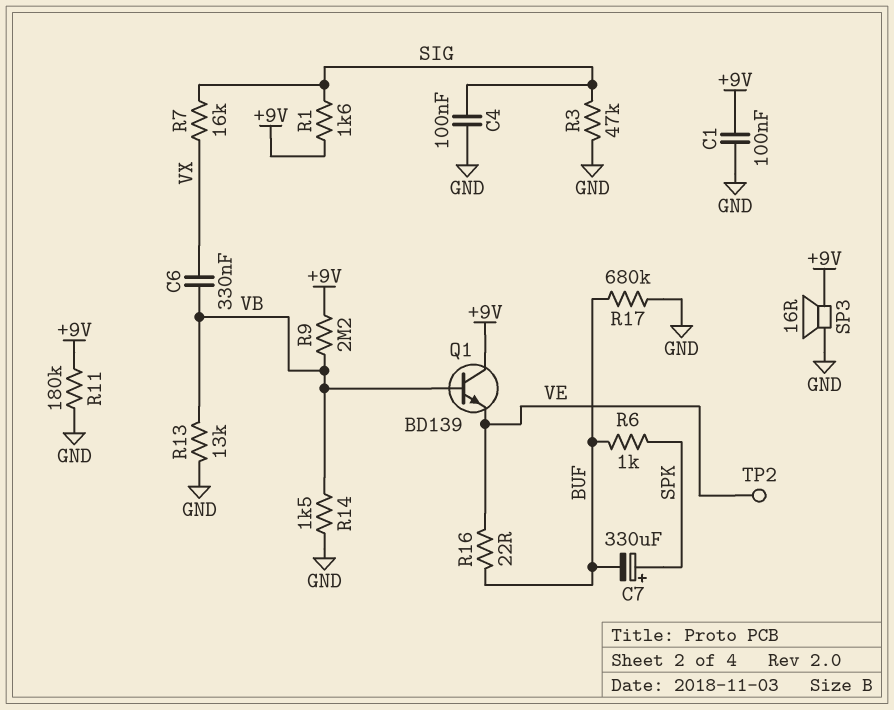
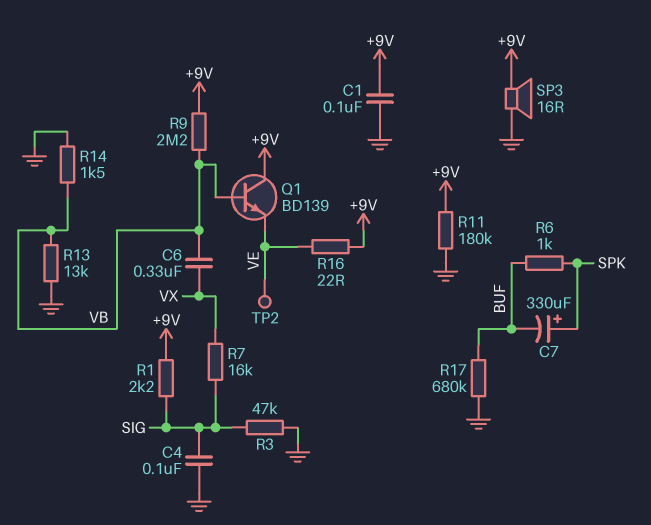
R1: 1.6k (+9V, SIG) -> 2.2k (+9V, SIG)
R16: 22 (BUF, VE) -> 22 (+9V, VE)

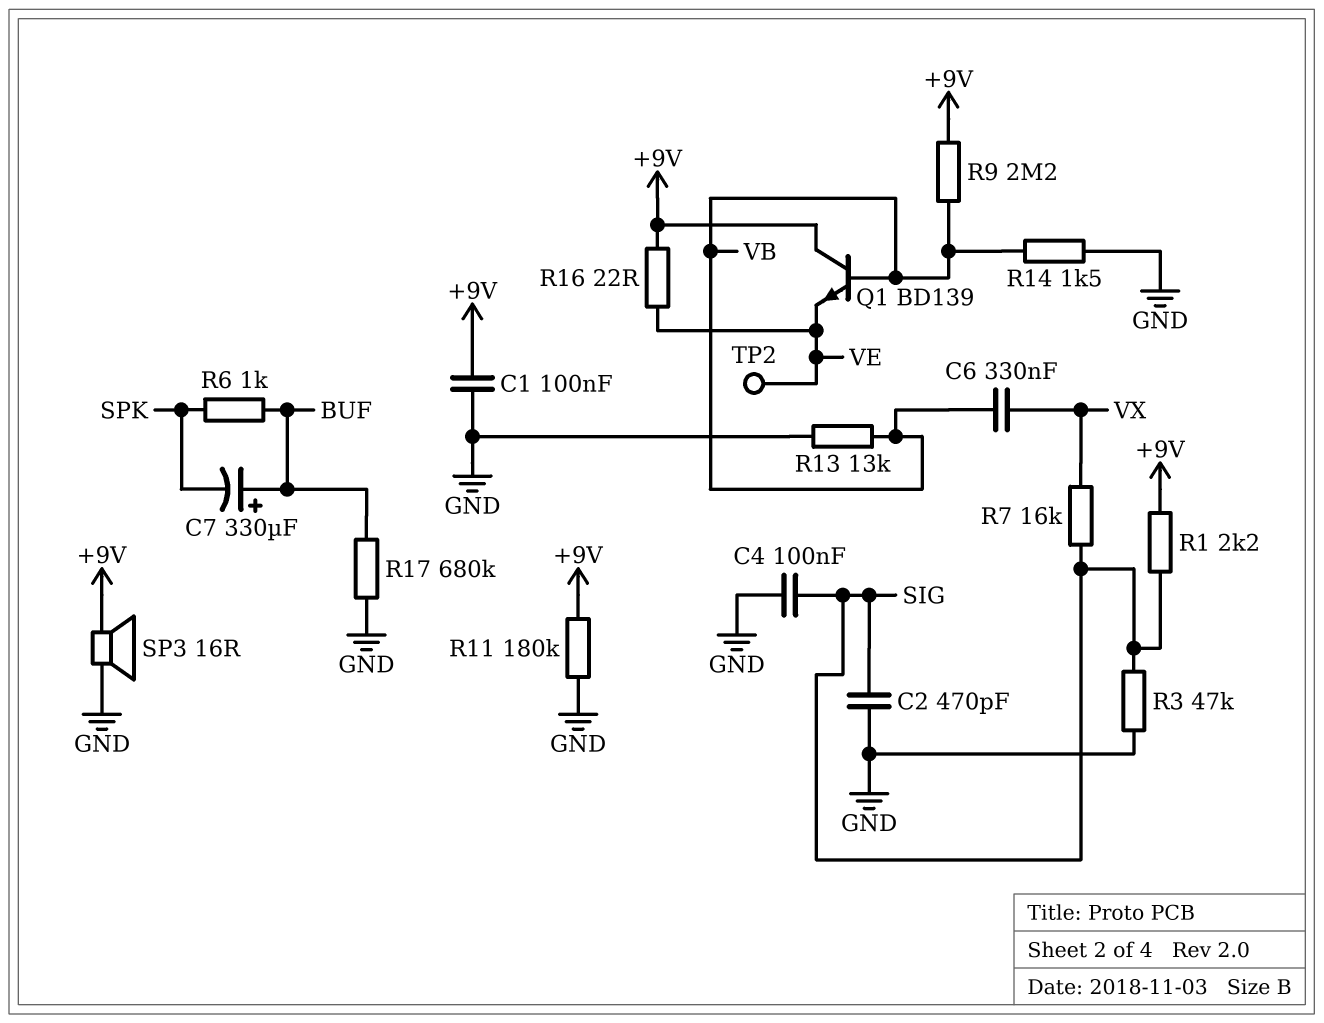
C2: none -> 470pF (GND, SIG)
C7: 330uF (plus SPK, minus BUF) -> 330uF (plus BUF, minus SPK)

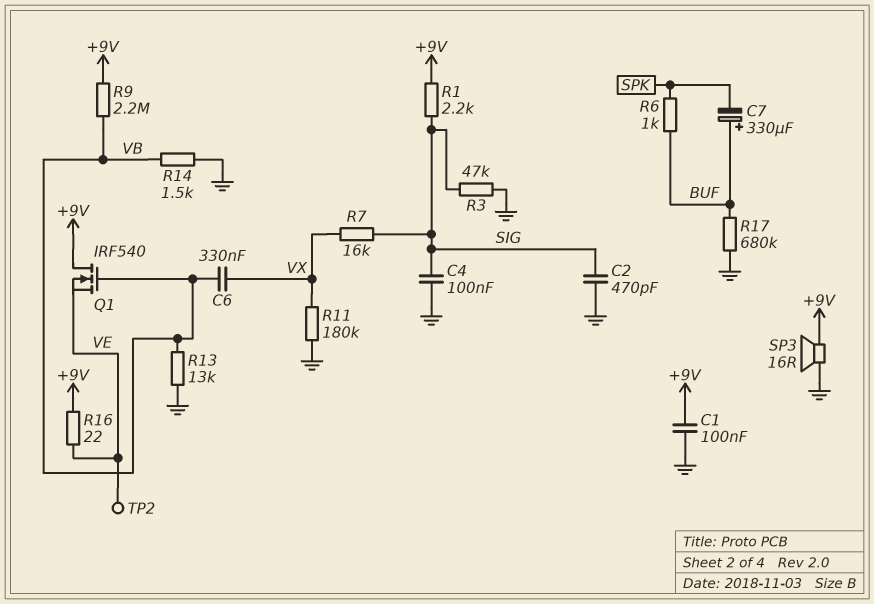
Q1: NPN BD139 (B VB, C +9V, E VE) -> NMOS IRF540 (G VB, D +9V, S VE)
R11: 180k (+9V, GND) -> 180k (GND, VX)

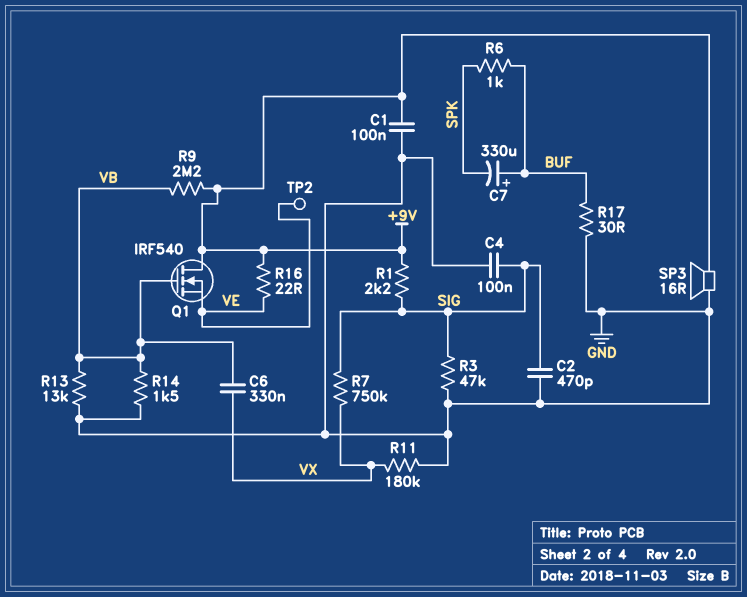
R7: 16k (SIG, VX) -> 750k (SIG, VX)
R17: 680k (BUF, GND) -> 30 (BUF, GND)

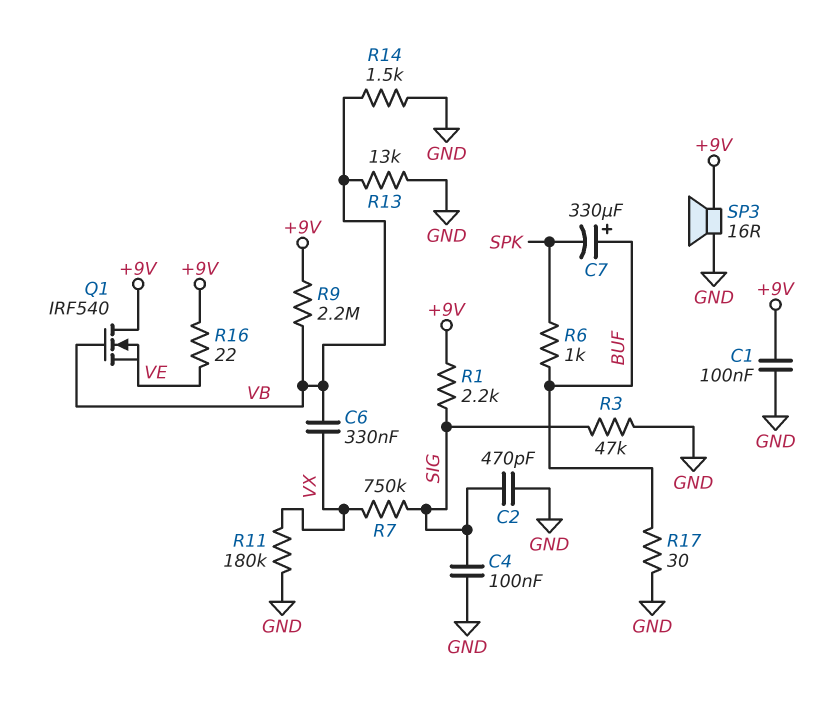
TP2: test point (VE) -> none

